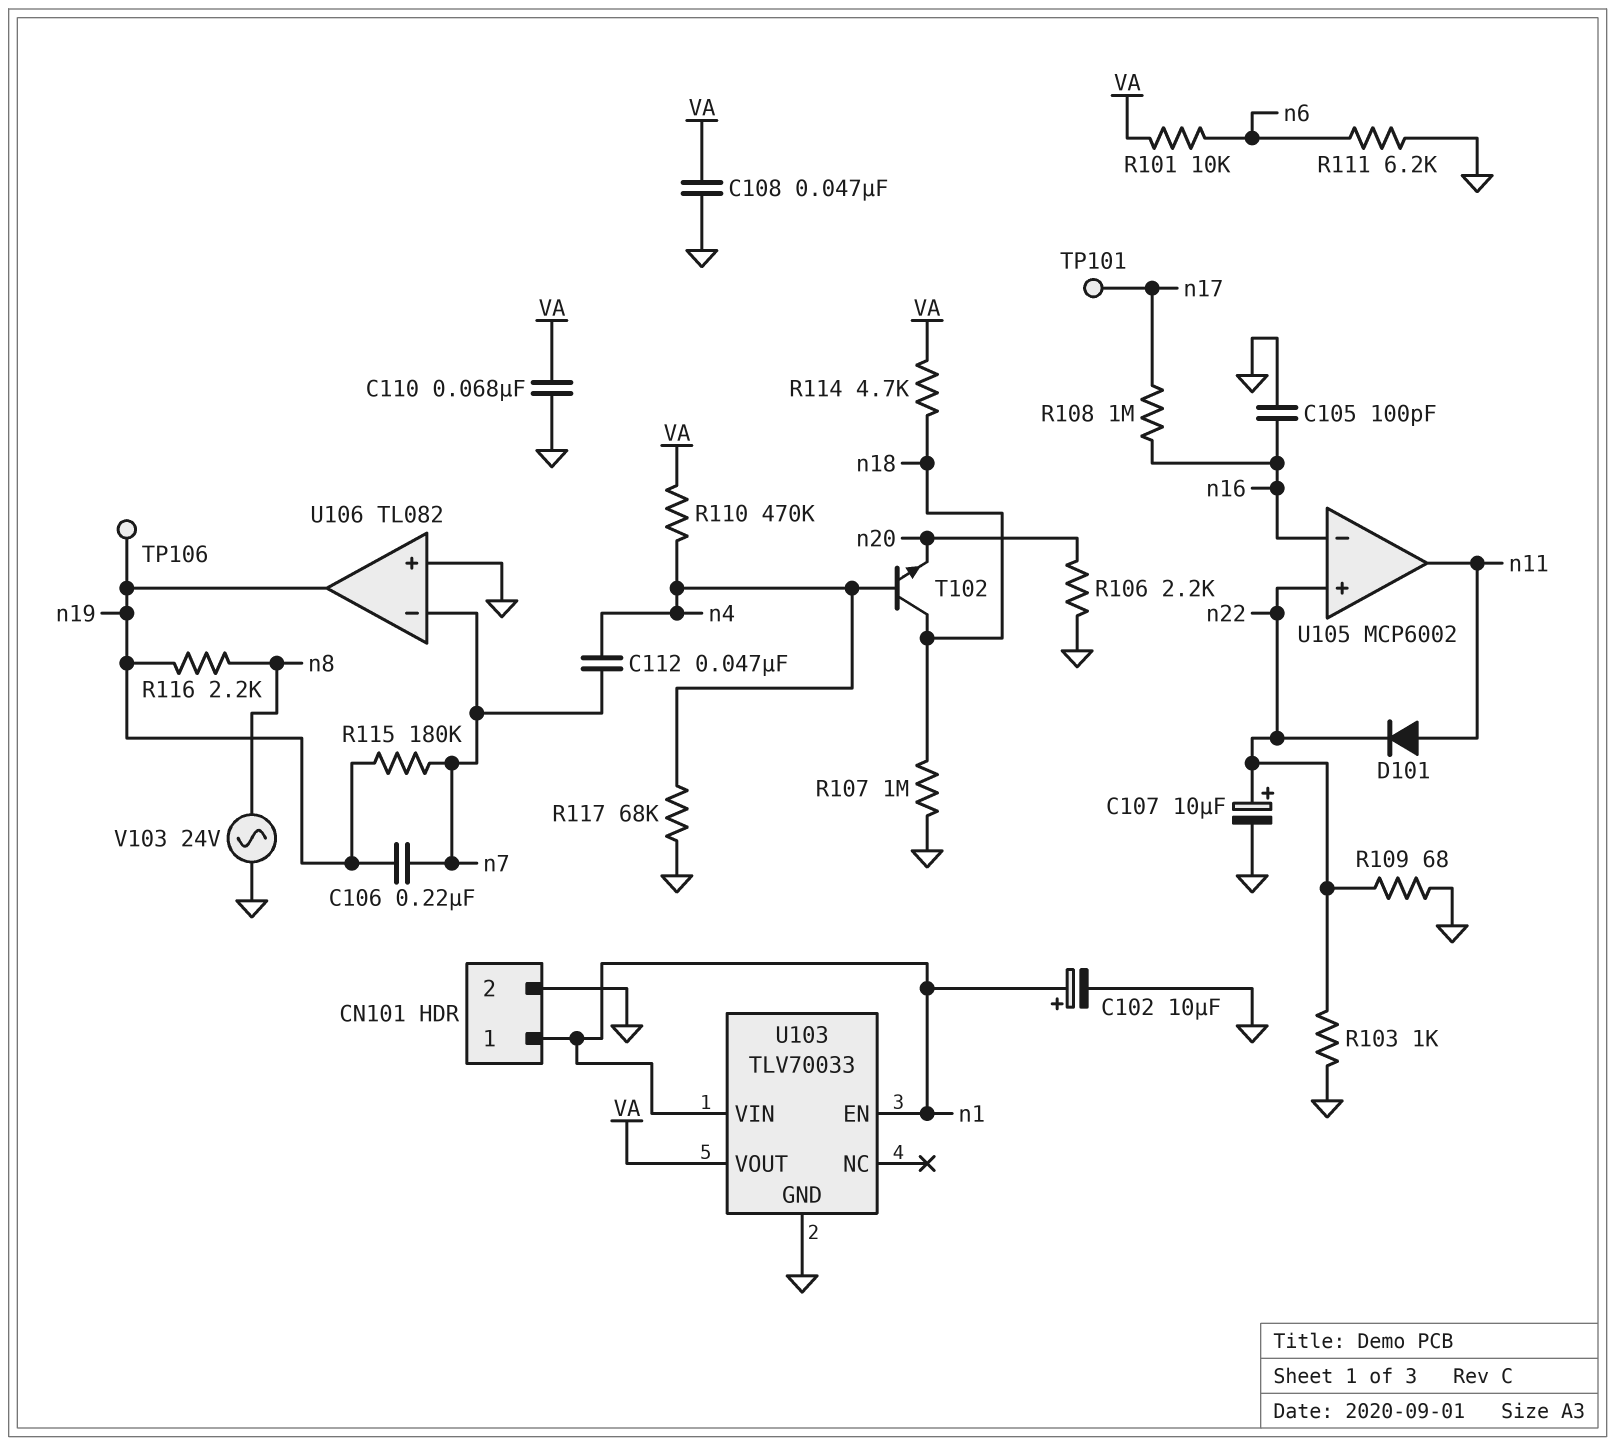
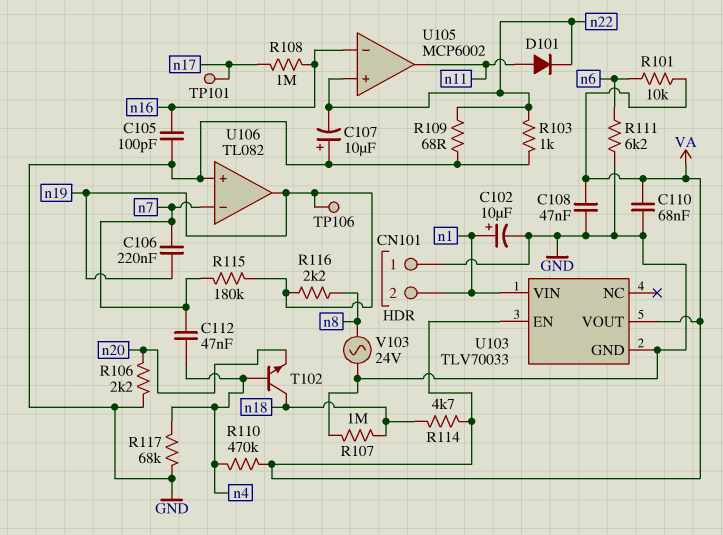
C107: 10uF (plus n22, minus GND) -> 10uF (plus GND, minus n22)
CN101 pin 1: n1 -> GND
CN101 pin 2: GND -> n1
U103 pin EN: n1 -> VA

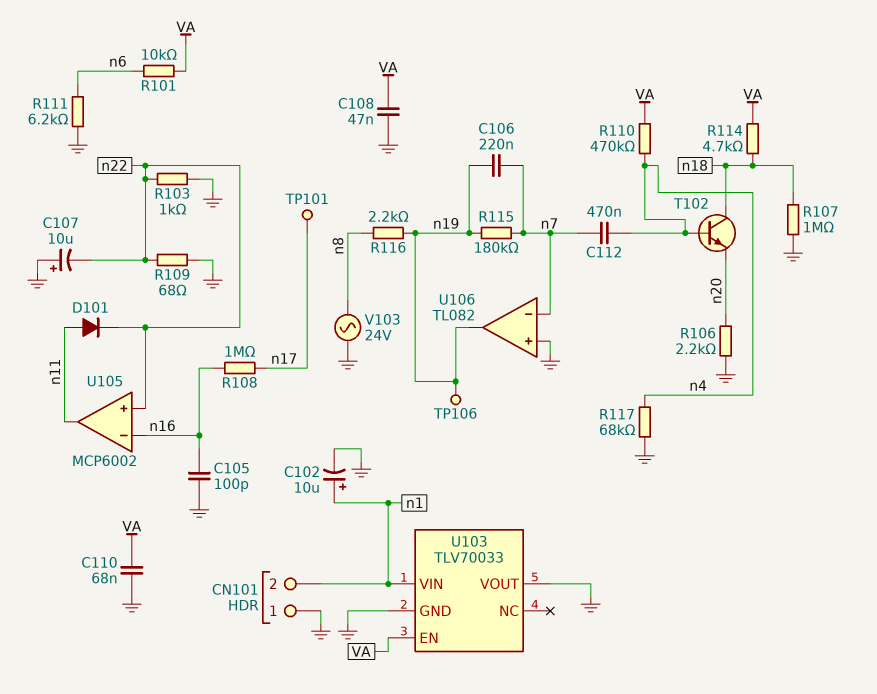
C112: 47nF (n4, n7) -> 470nF (n4, n7)
U103 pin VOUT: VA -> GND

